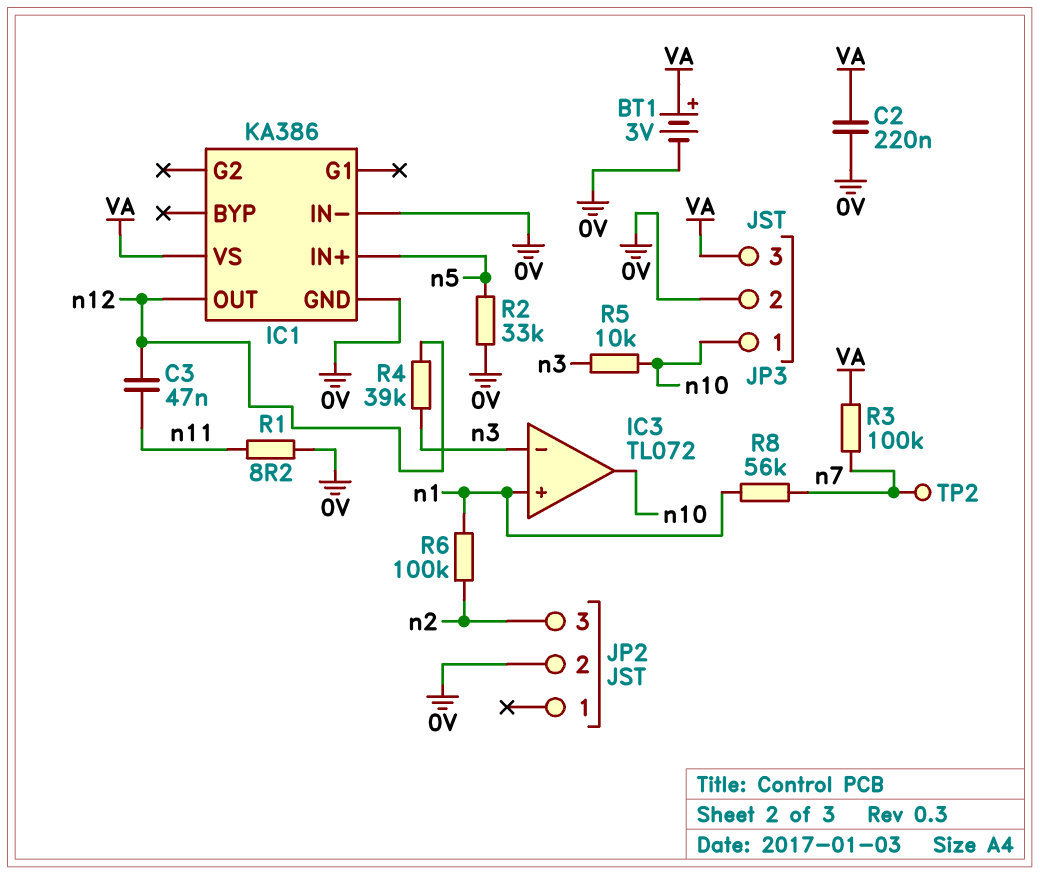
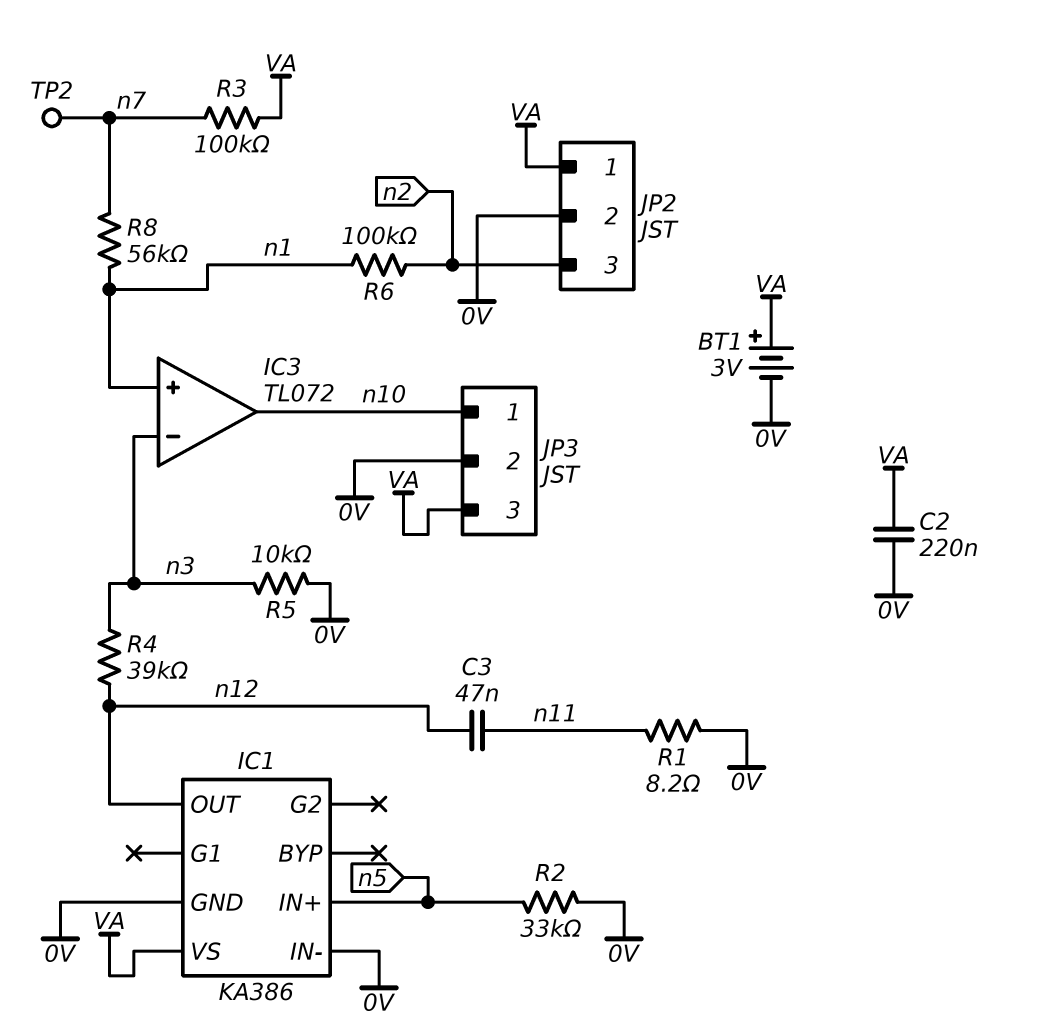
JP2 pin 1: none -> VA
R5: 10k (n3, n10) -> 10k (0V, n3)

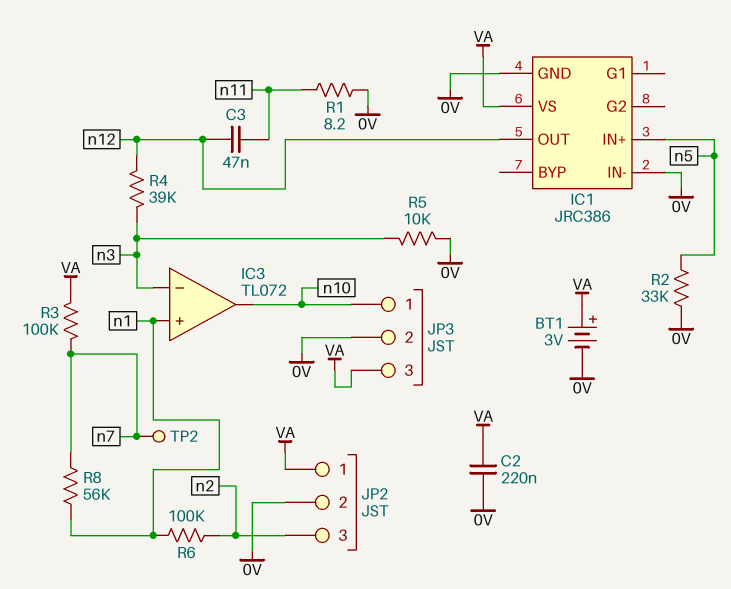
IC1: KA386 -> JRC386

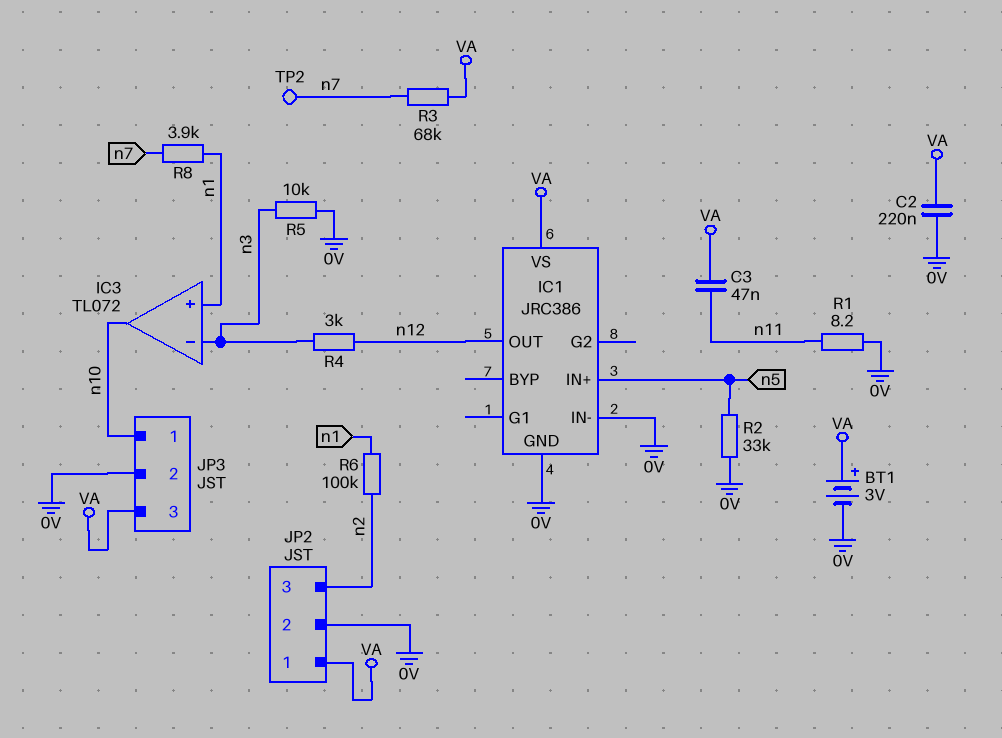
C3: 47nF (n11, n12) -> 47nF (VA, n11)
R3: 100k (VA, n7) -> 68k (VA, n7)
R4: 39k (n3, n12) -> 3k (n3, n12)
R8: 56k (n1, n7) -> 3.9k (n1, n7)

